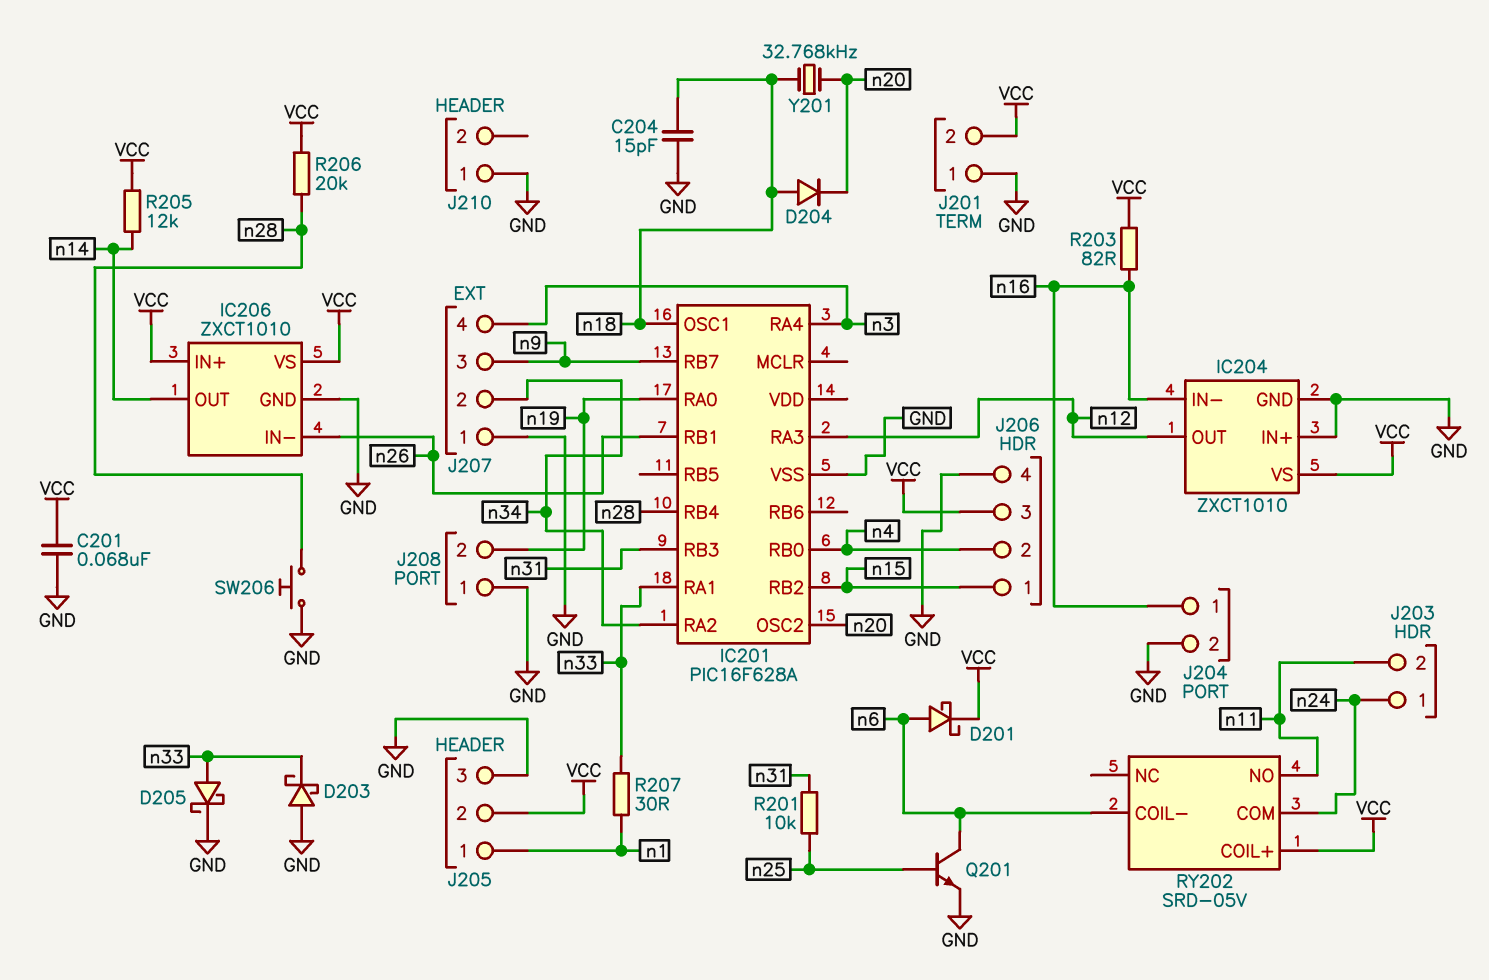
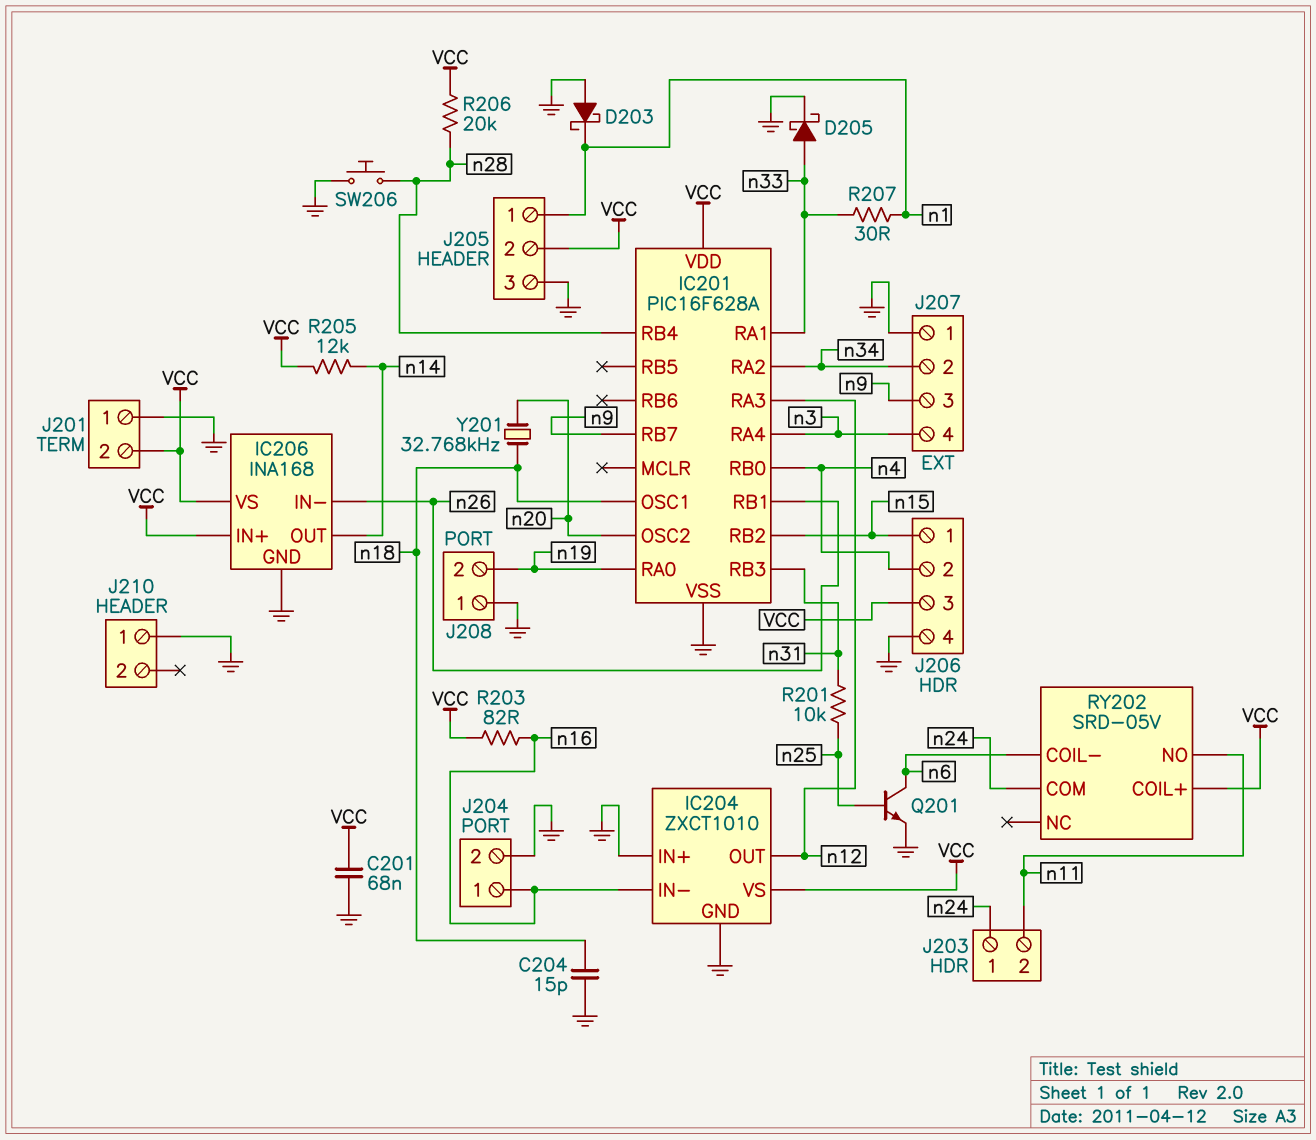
D201: schottky (A n6, K VCC) -> none
D203: schottky (A GND, K n33) -> schottky (A GND, K n1)
D204: diode (A n18, K n20) -> none
IC201 pin VDD: none -> VCC
IC206: ZXCT1010 -> INA168

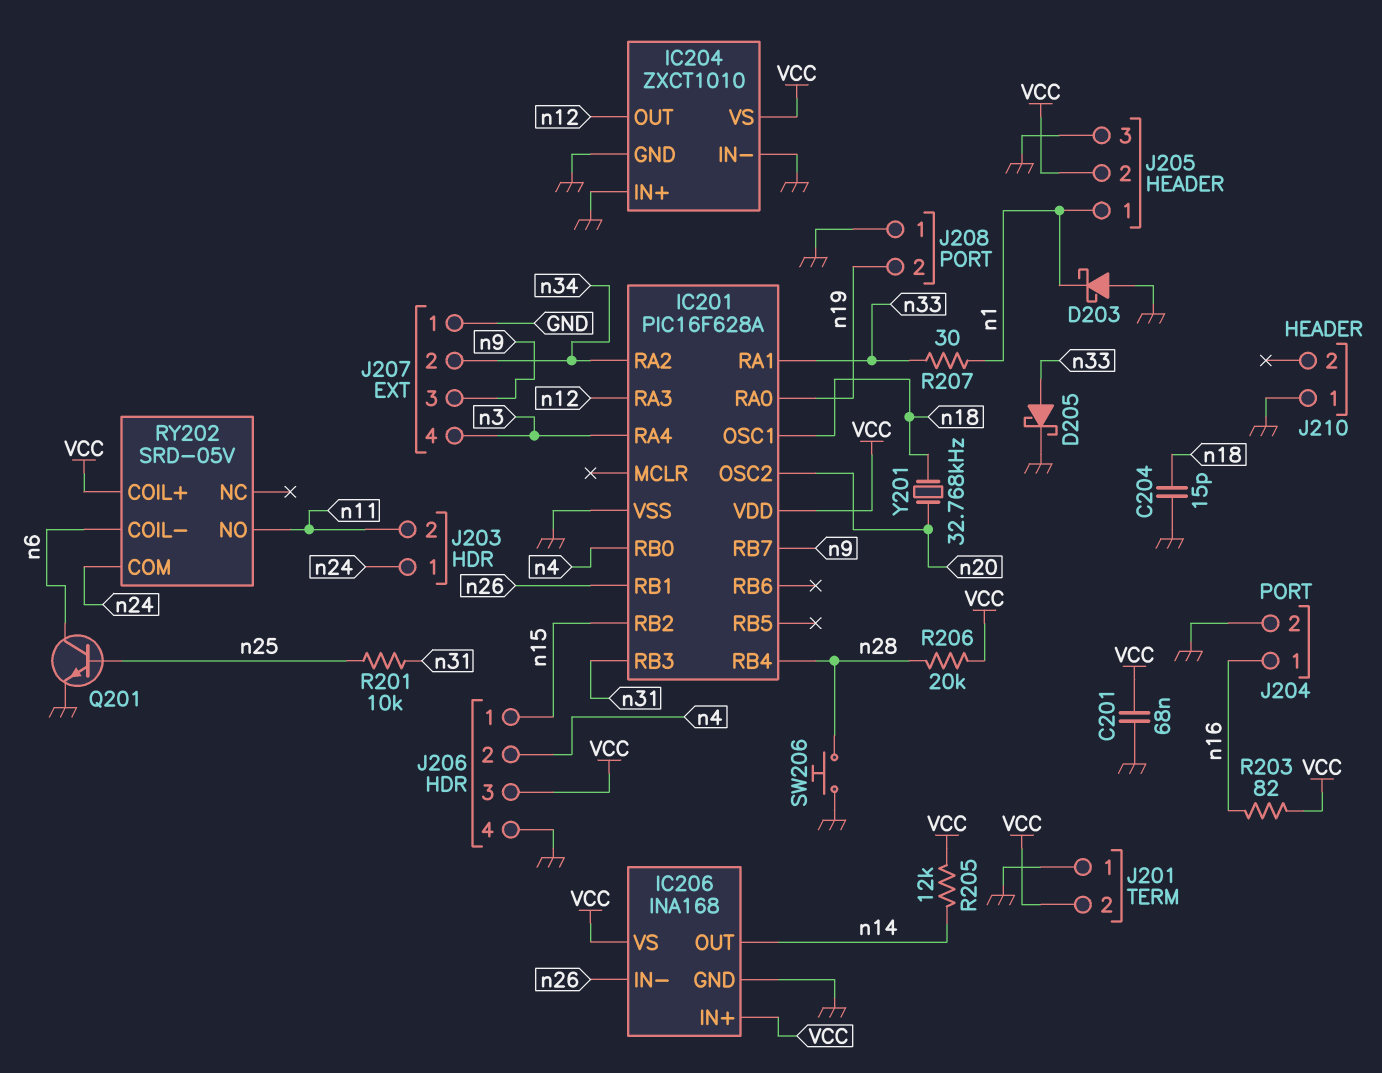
IC204 pin IN-: n16 -> GND

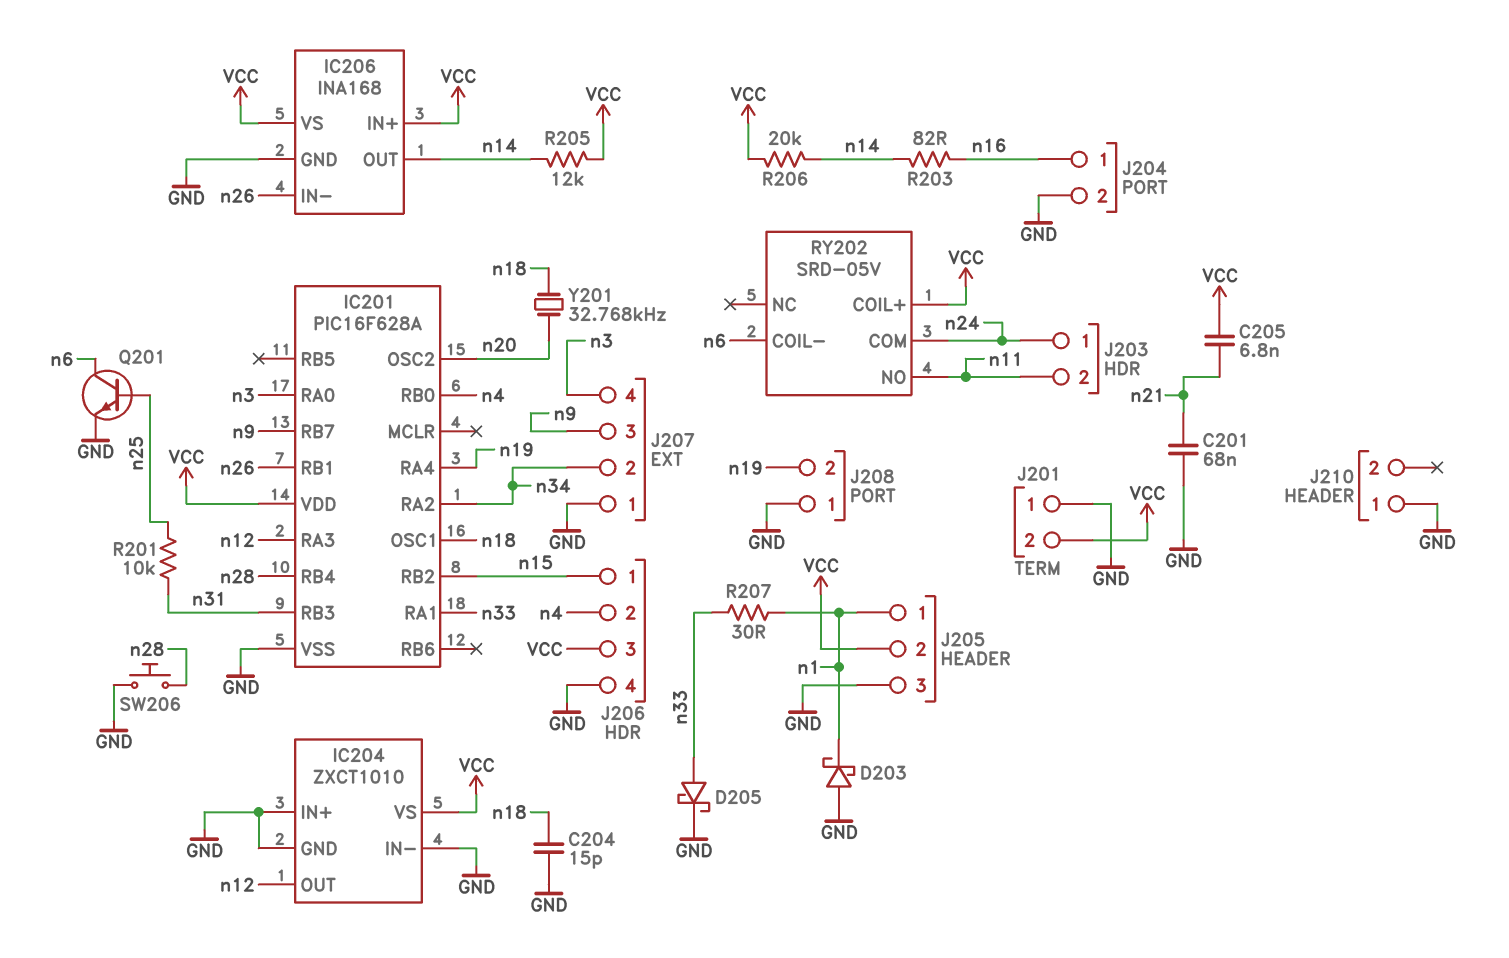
C201: 68nF (GND, VCC) -> 68nF (GND, n21)
C205: none -> 6.8nF (VCC, n21)
IC201 pin RA0: n19 -> n3
IC201 pin RA4: n3 -> n19
R203: 82 (VCC, n16) -> 82 (n14, n16)
R206: 20k (VCC, n28) -> 20k (VCC, n14)

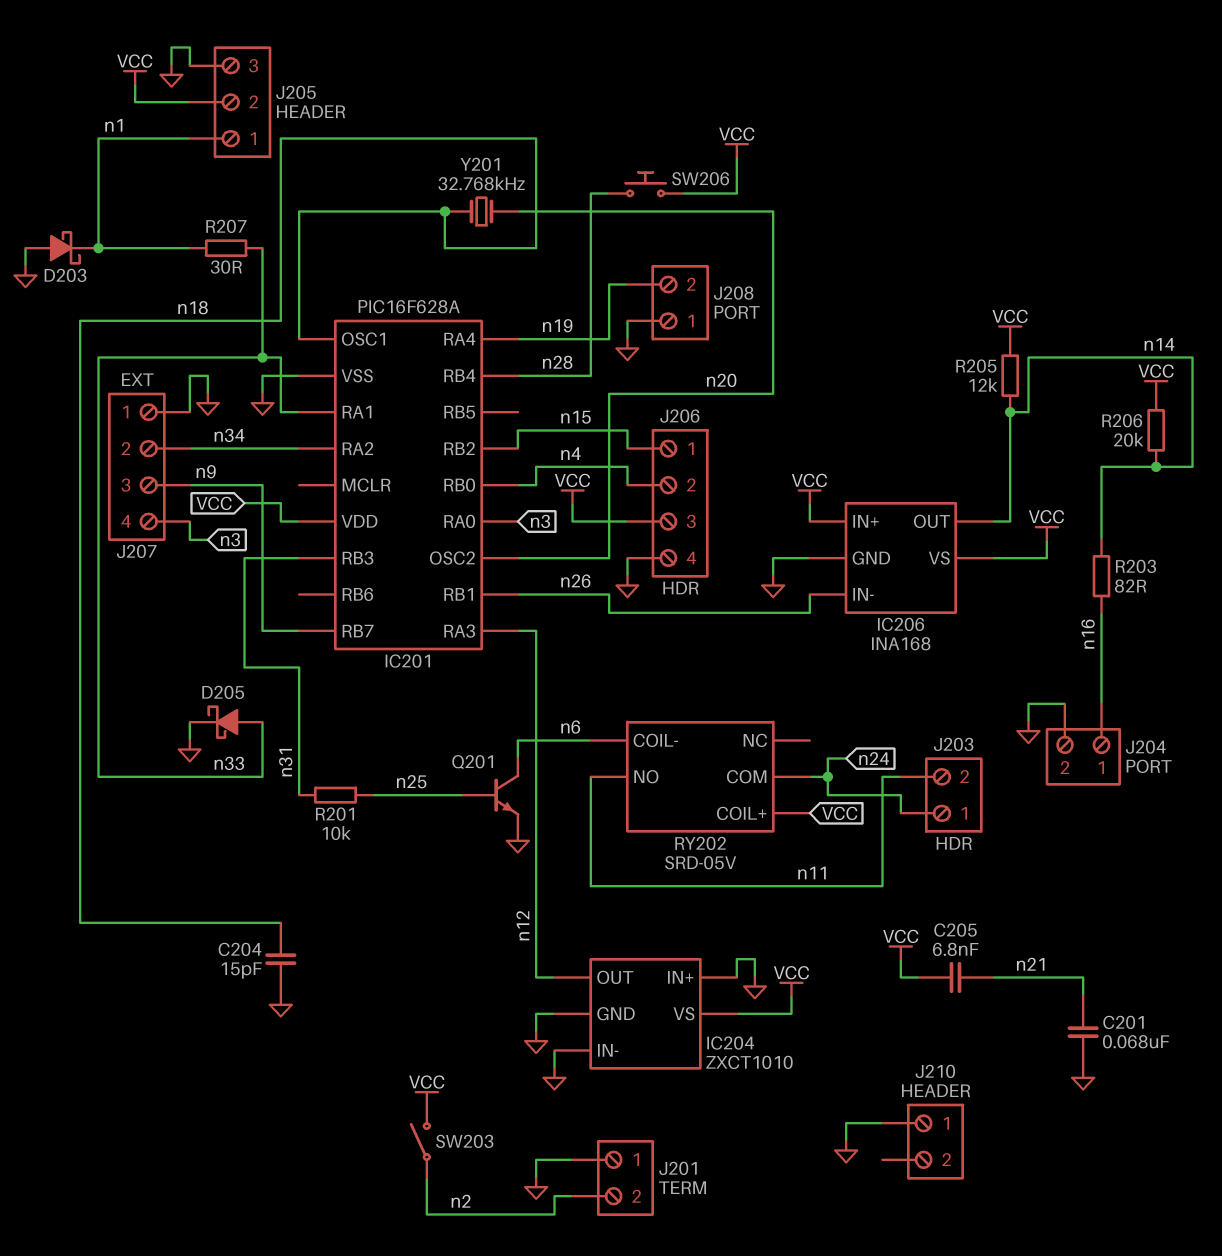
J201 pin 2: VCC -> n2
SW203: none -> switch (VCC, n2)
SW206: button (GND, n28) -> button (VCC, n28)

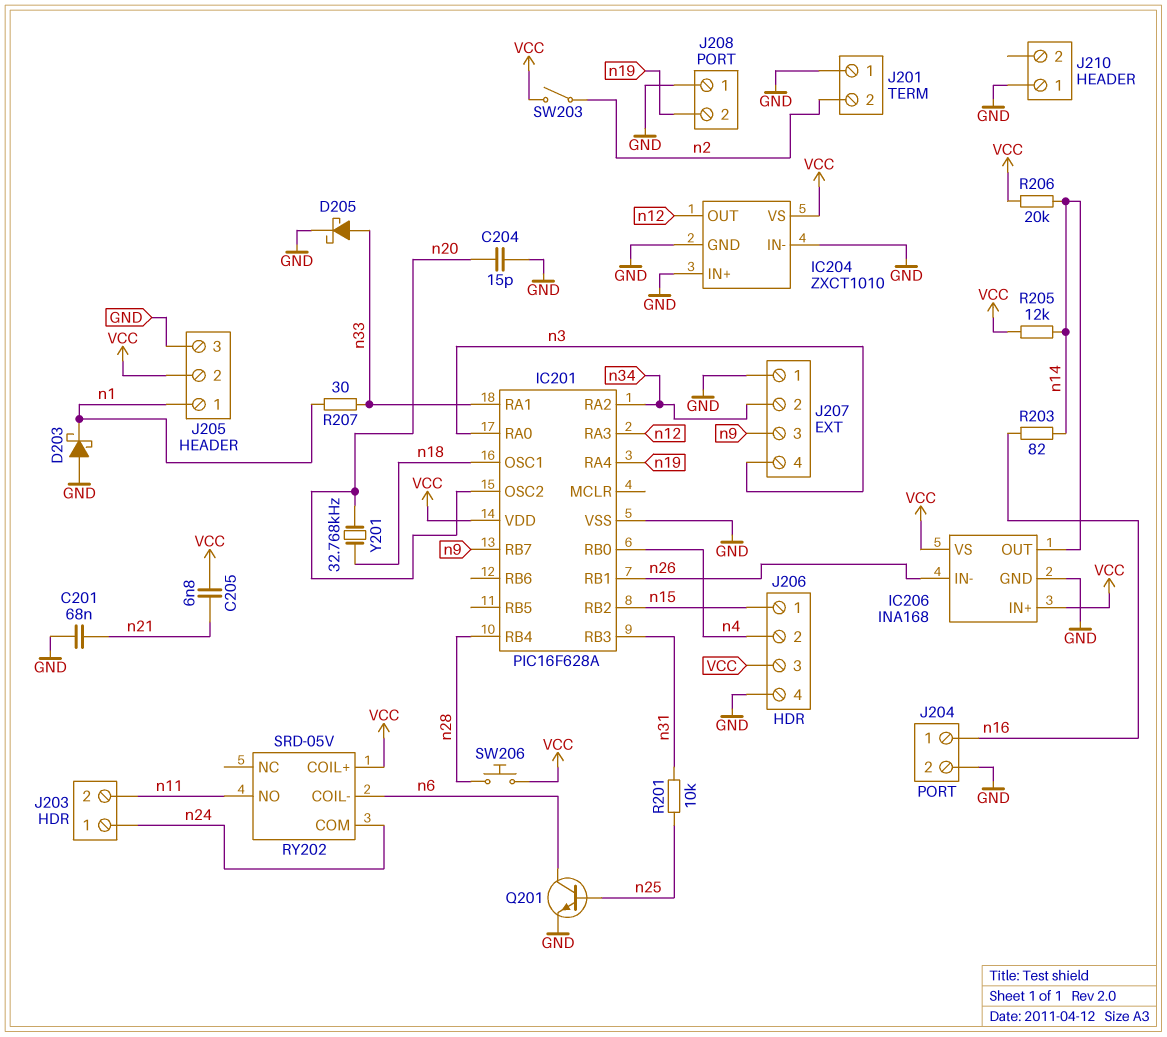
C204: 15pF (GND, n18) -> 15pF (GND, n20)

